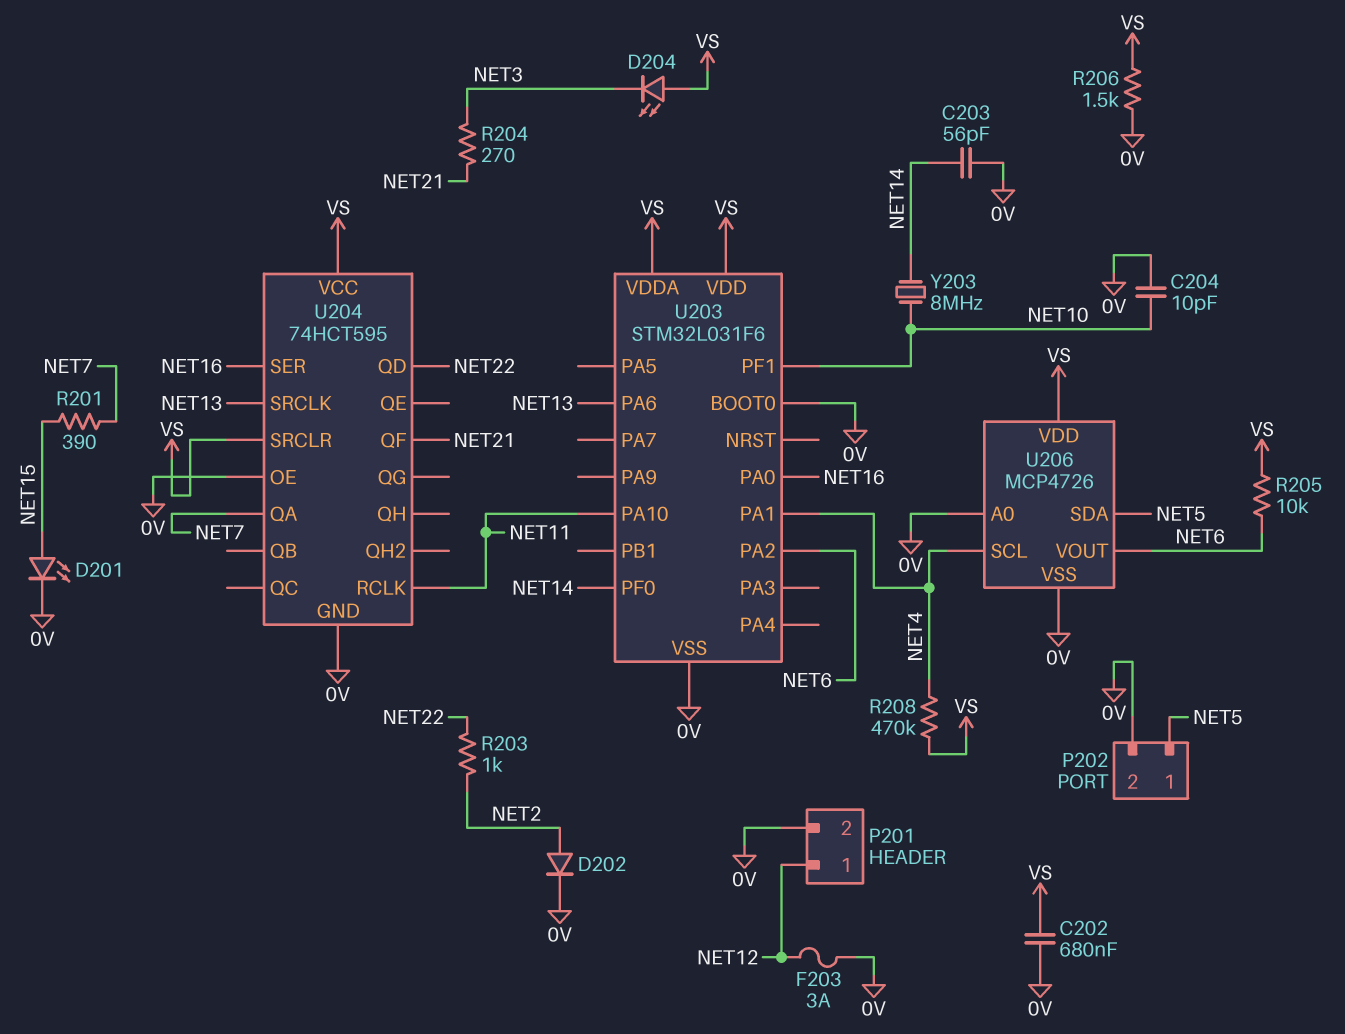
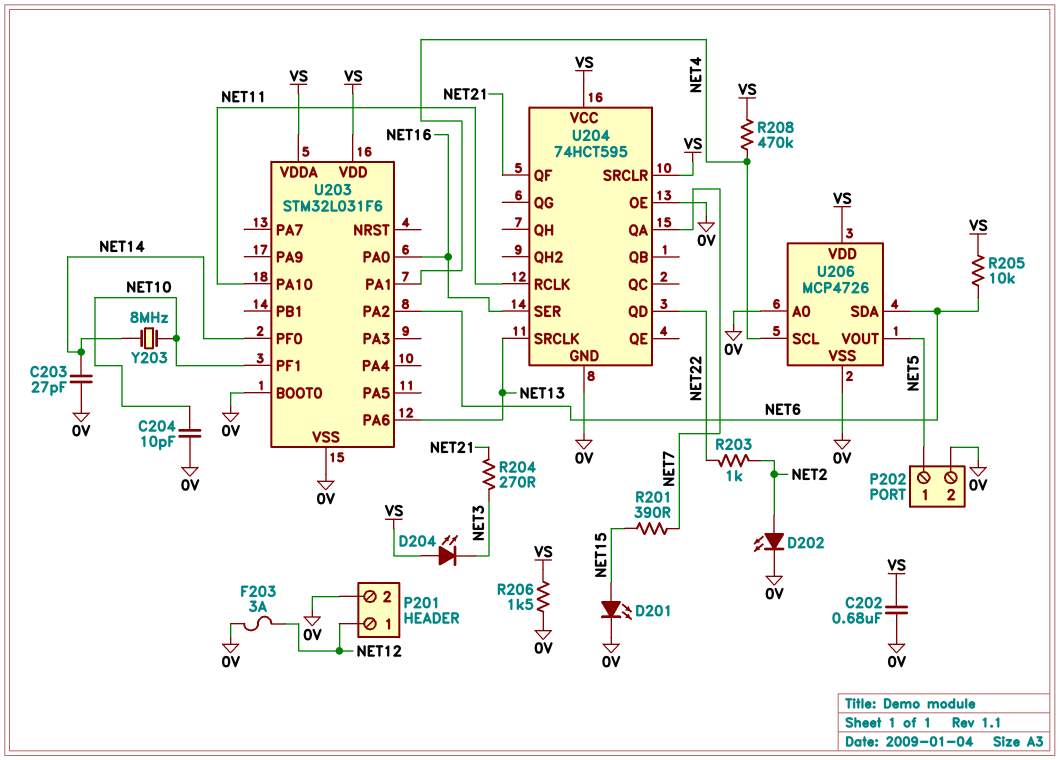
C203: 56pF (0V, NET14) -> 27pF (0V, NET14)
D202: diode (A NET2, K 0V) -> LED (A NET2, K 0V)
U206 pin SDA: NET5 -> NET6
U206 pin VOUT: NET6 -> NET5

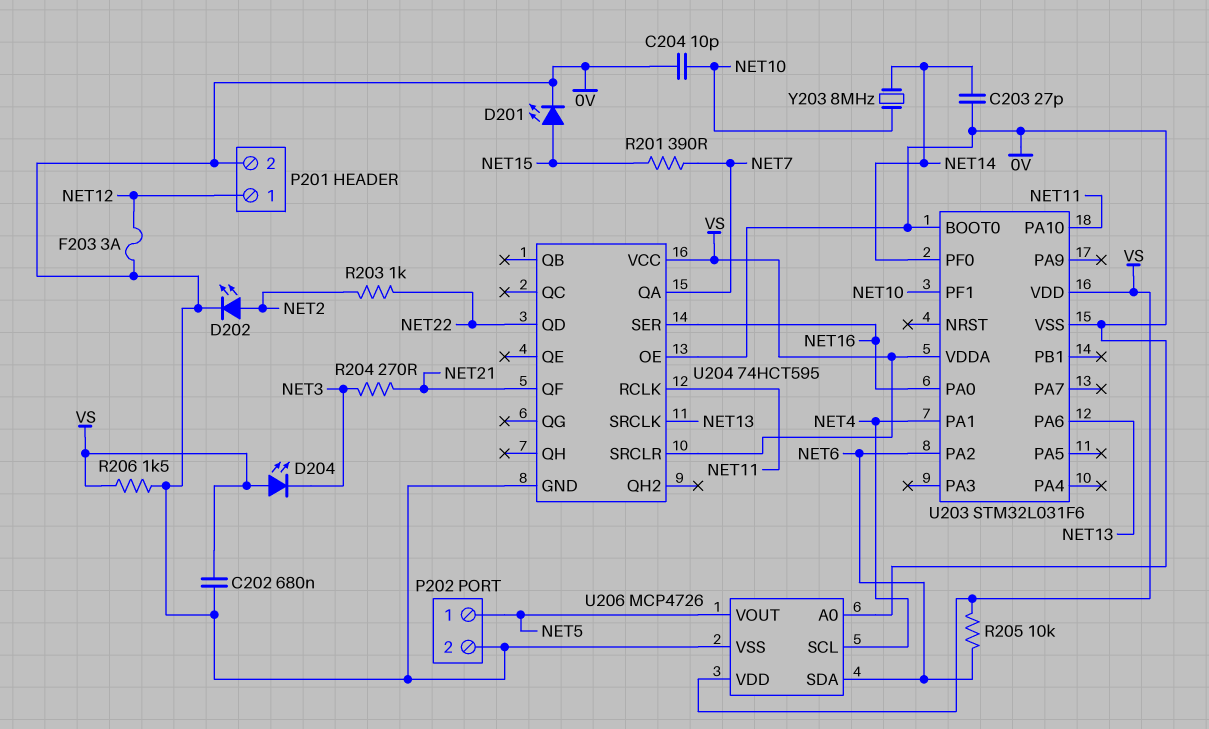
R208: 470k (NET4, VS) -> none

